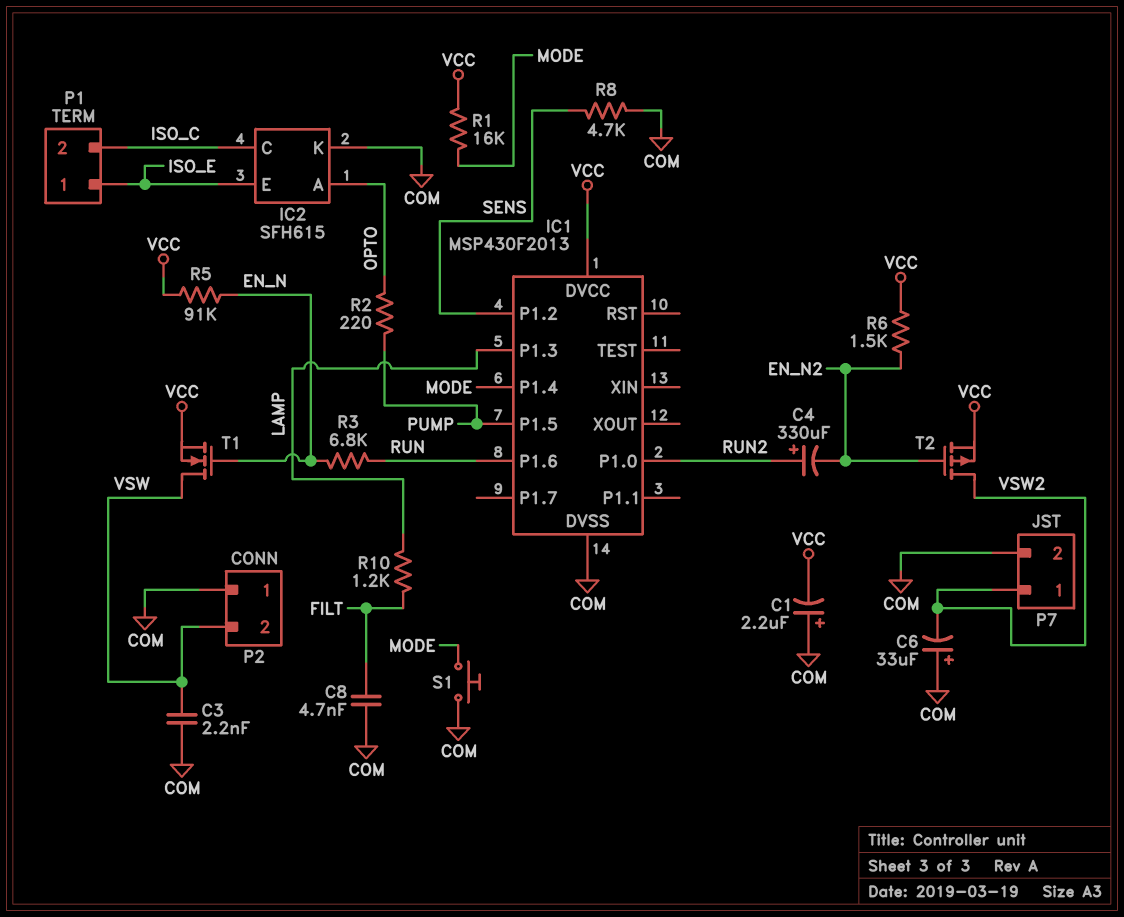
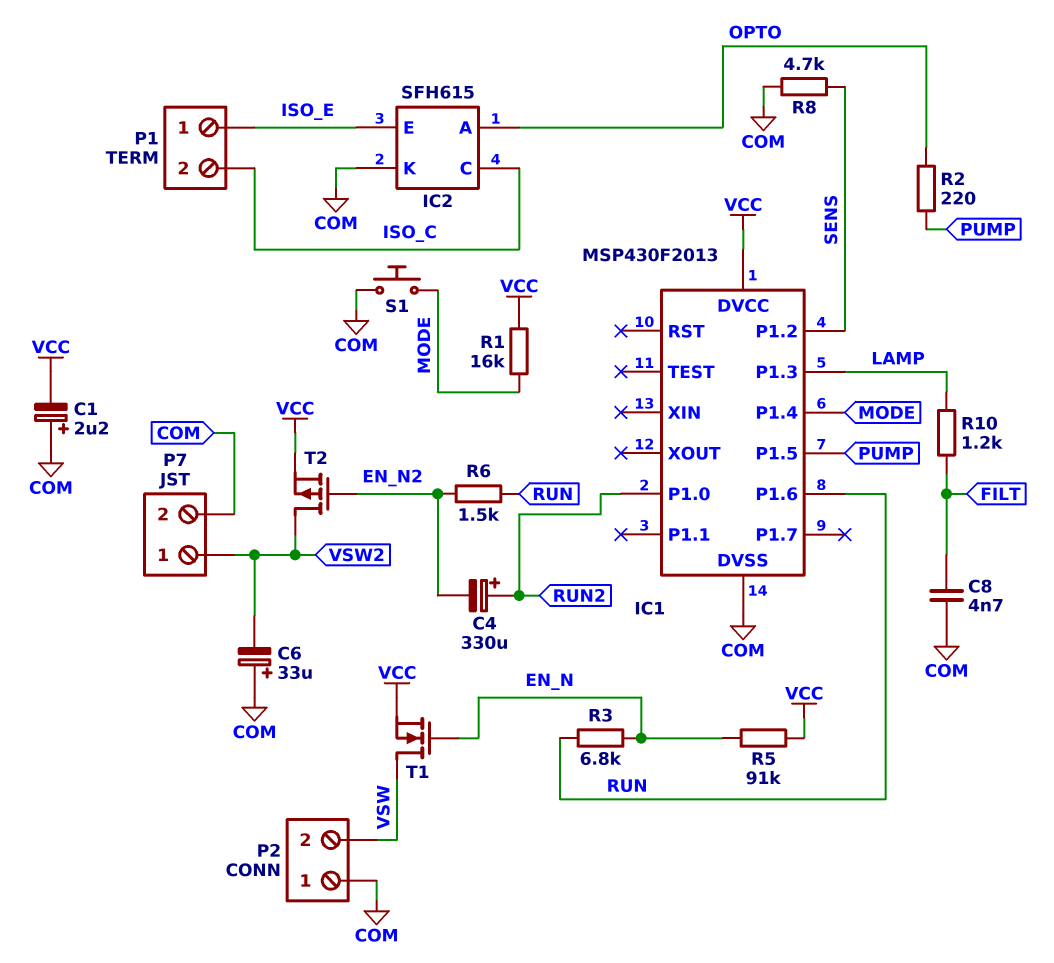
C3: 2.2nF (COM, VSW) -> none
R6: 1.5k (EN_N2, VCC) -> 1.5k (EN_N2, RUN)

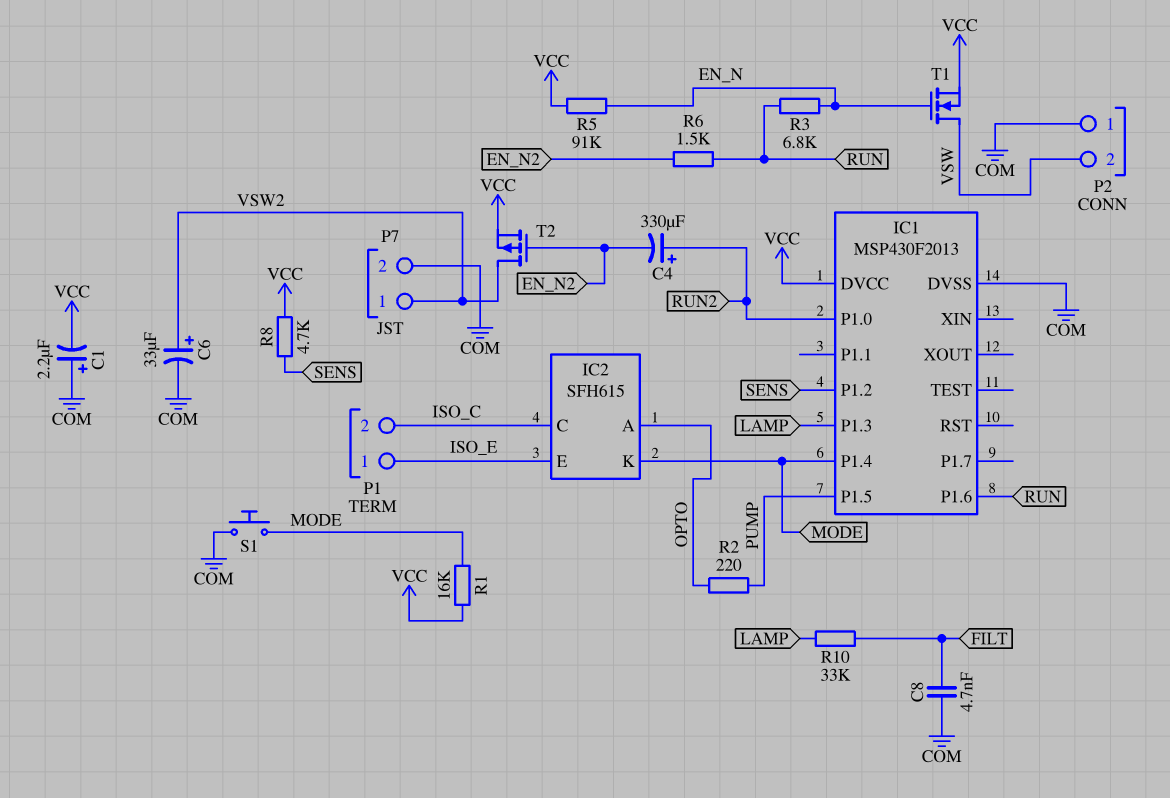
C6: 33uF (plus COM, minus VSW2) -> 33uF (plus VSW2, minus COM)
IC2 pin K: COM -> MODE
R8: 4.7k (COM, SENS) -> 4.7k (SENS, VCC)
R10: 1.2k (FILT, LAMP) -> 33k (FILT, LAMP)

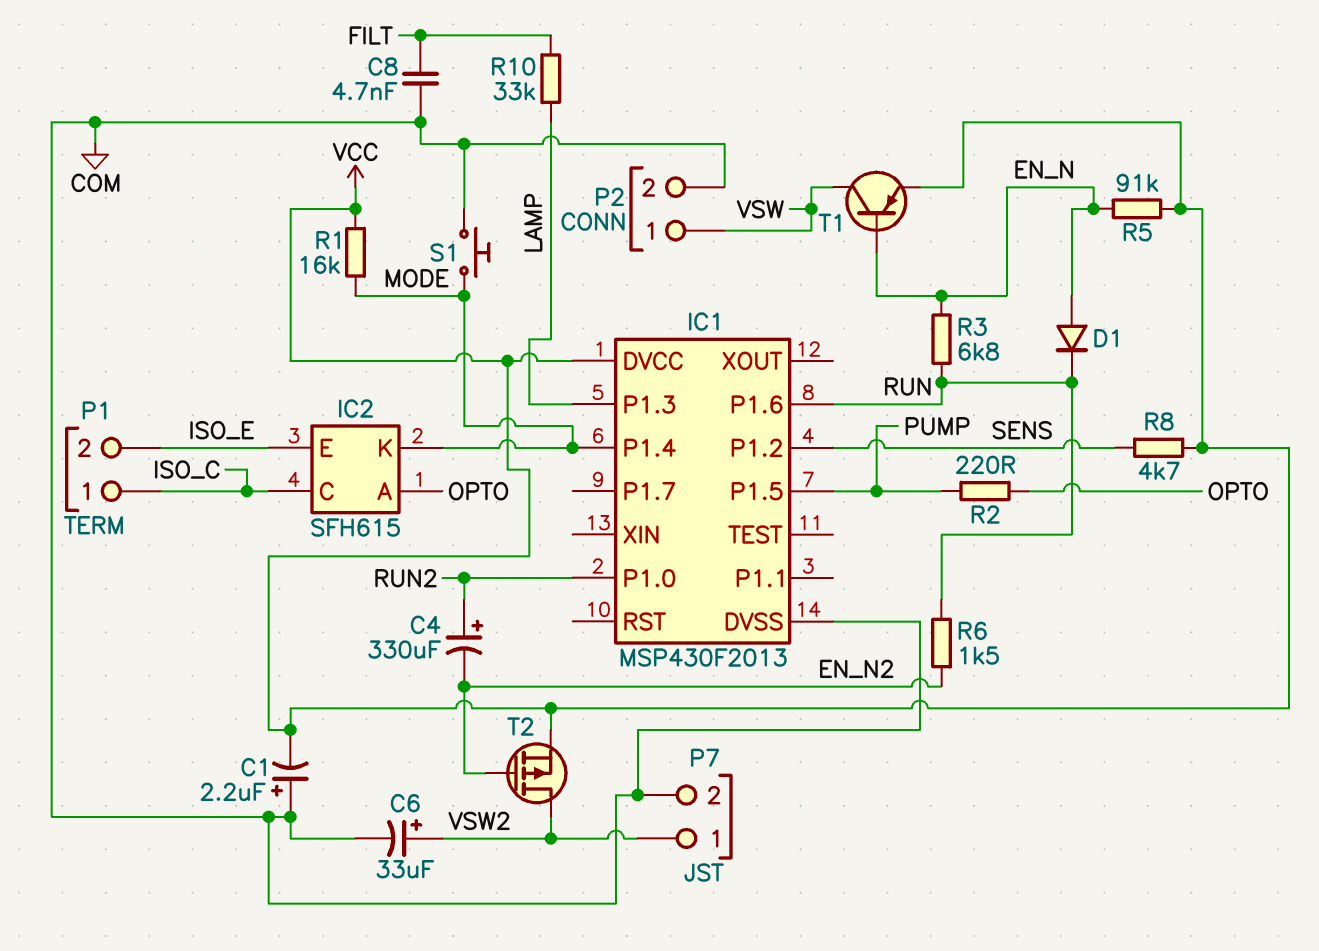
D1: none -> diode (A EN_N, K RUN)
P1 pin 1: ISO_E -> ISO_C
P1 pin 2: ISO_C -> ISO_E
P2 pin 1: COM -> VSW
P2 pin 2: VSW -> COM
T1: NMOS (G EN_N, D VSW, S VCC) -> PNP (B EN_N, C VSW, E VCC)

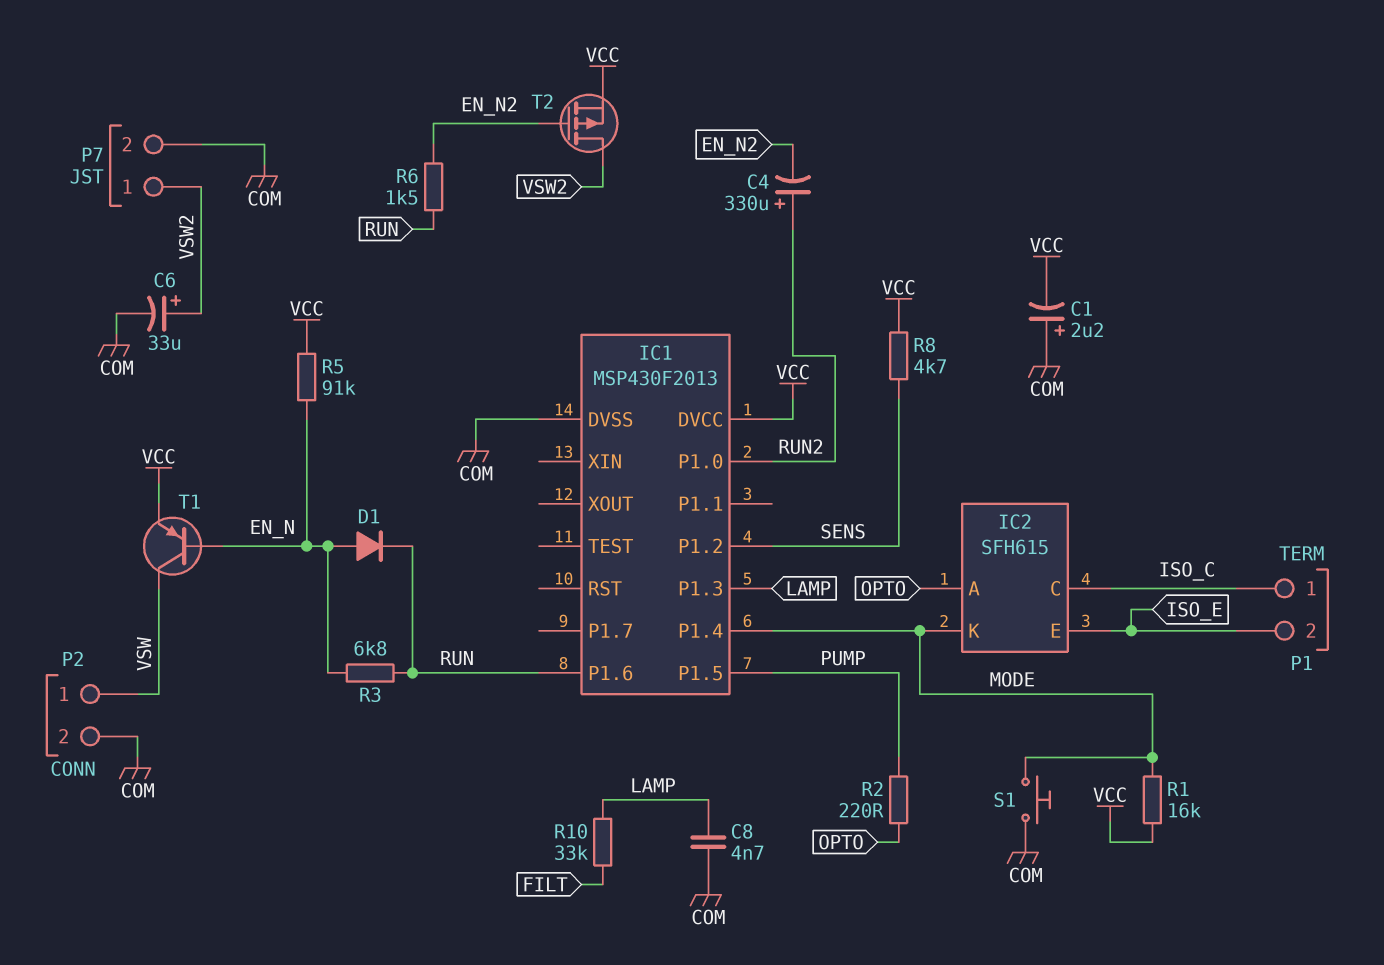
C8: 4.7nF (COM, FILT) -> 4.7nF (COM, LAMP)

